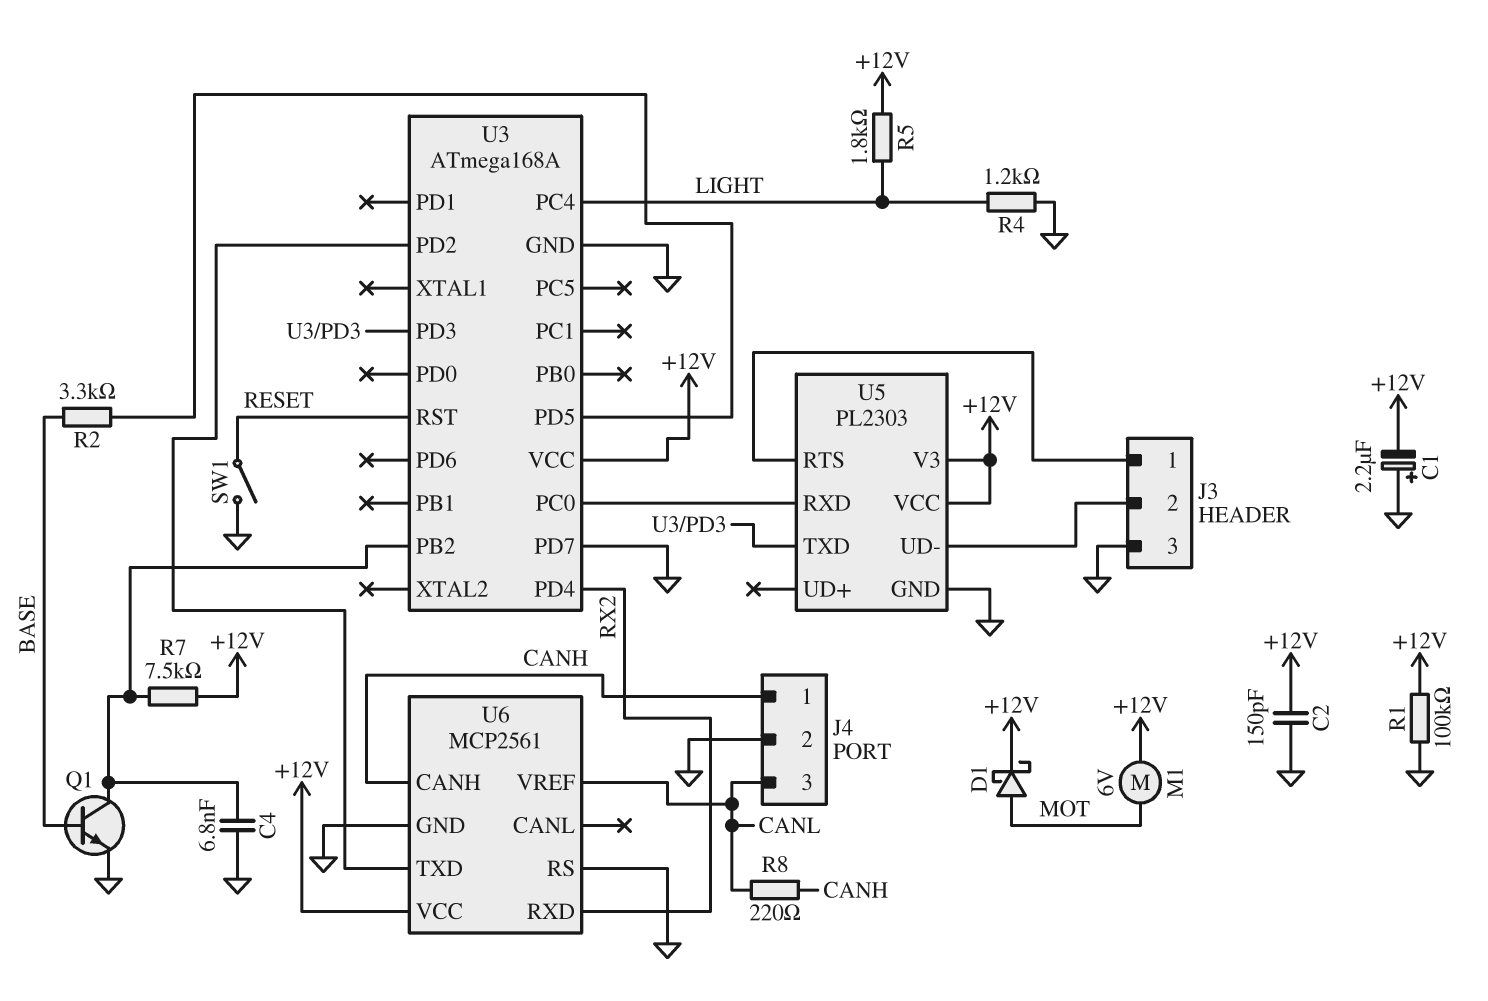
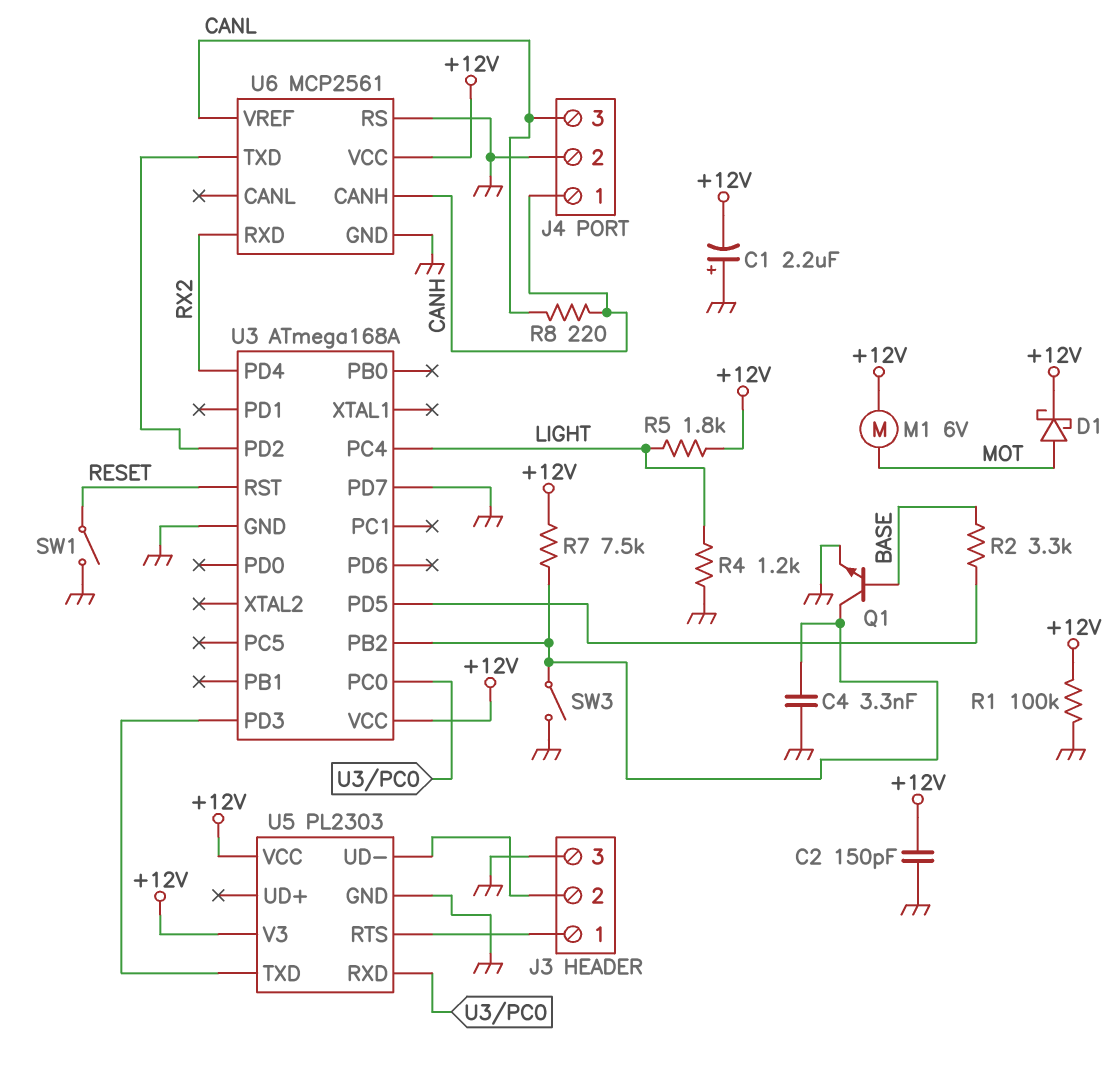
C4: 6.8nF (GND, U3/PB2) -> 3.3nF (GND, U3/PB2)
SW3: none -> switch (GND, U3/PB2)

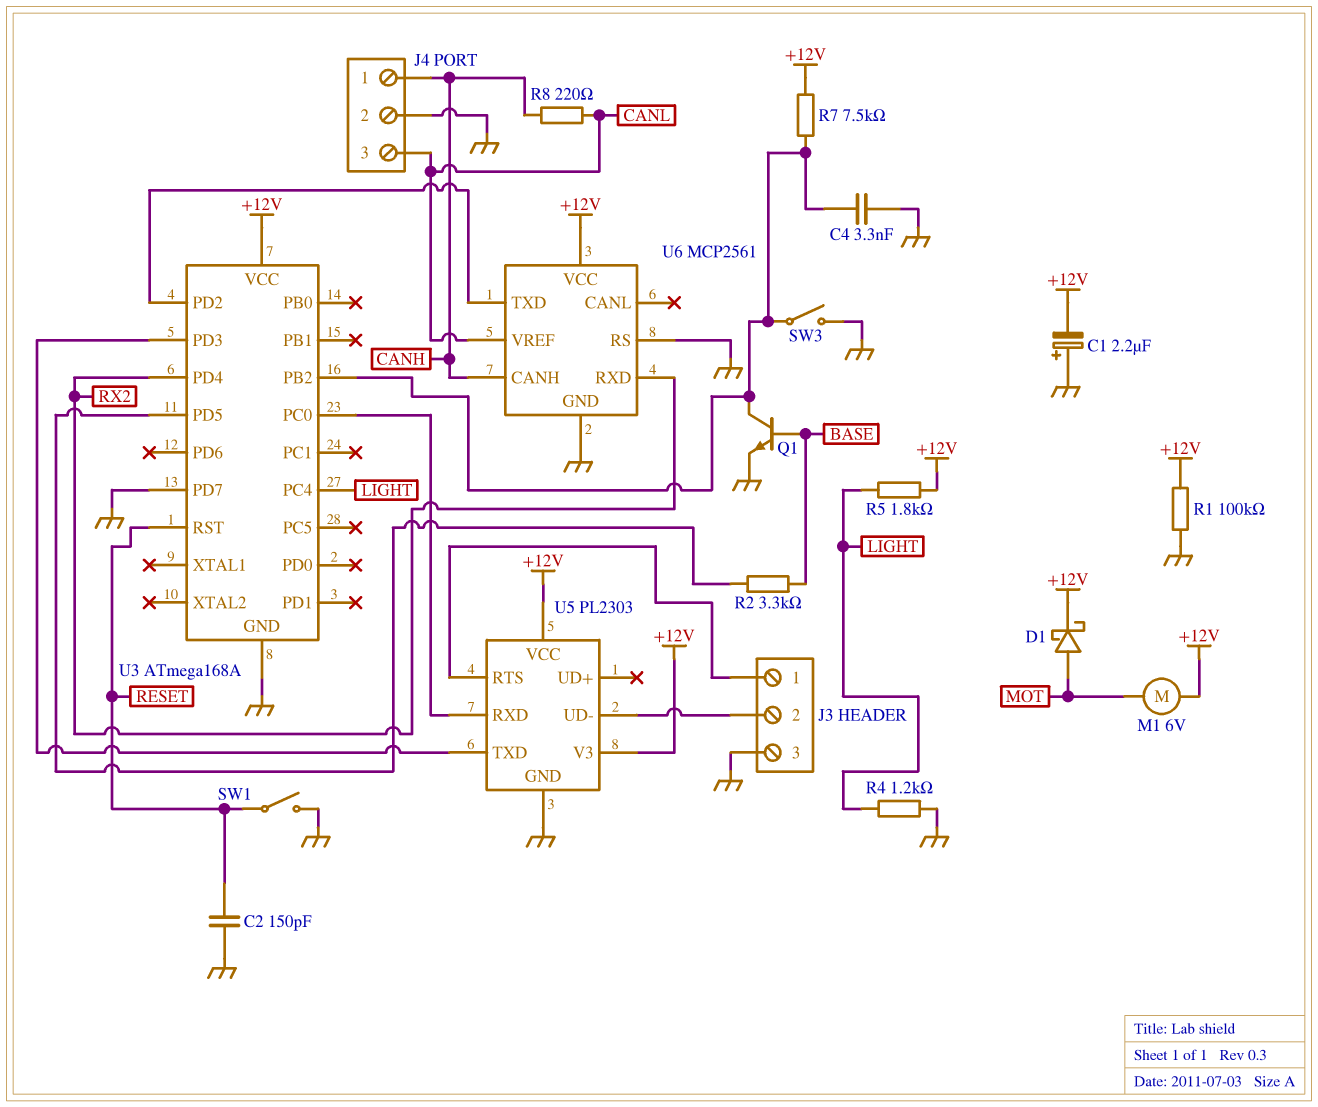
C2: 150pF (+12V, GND) -> 150pF (GND, RESET)

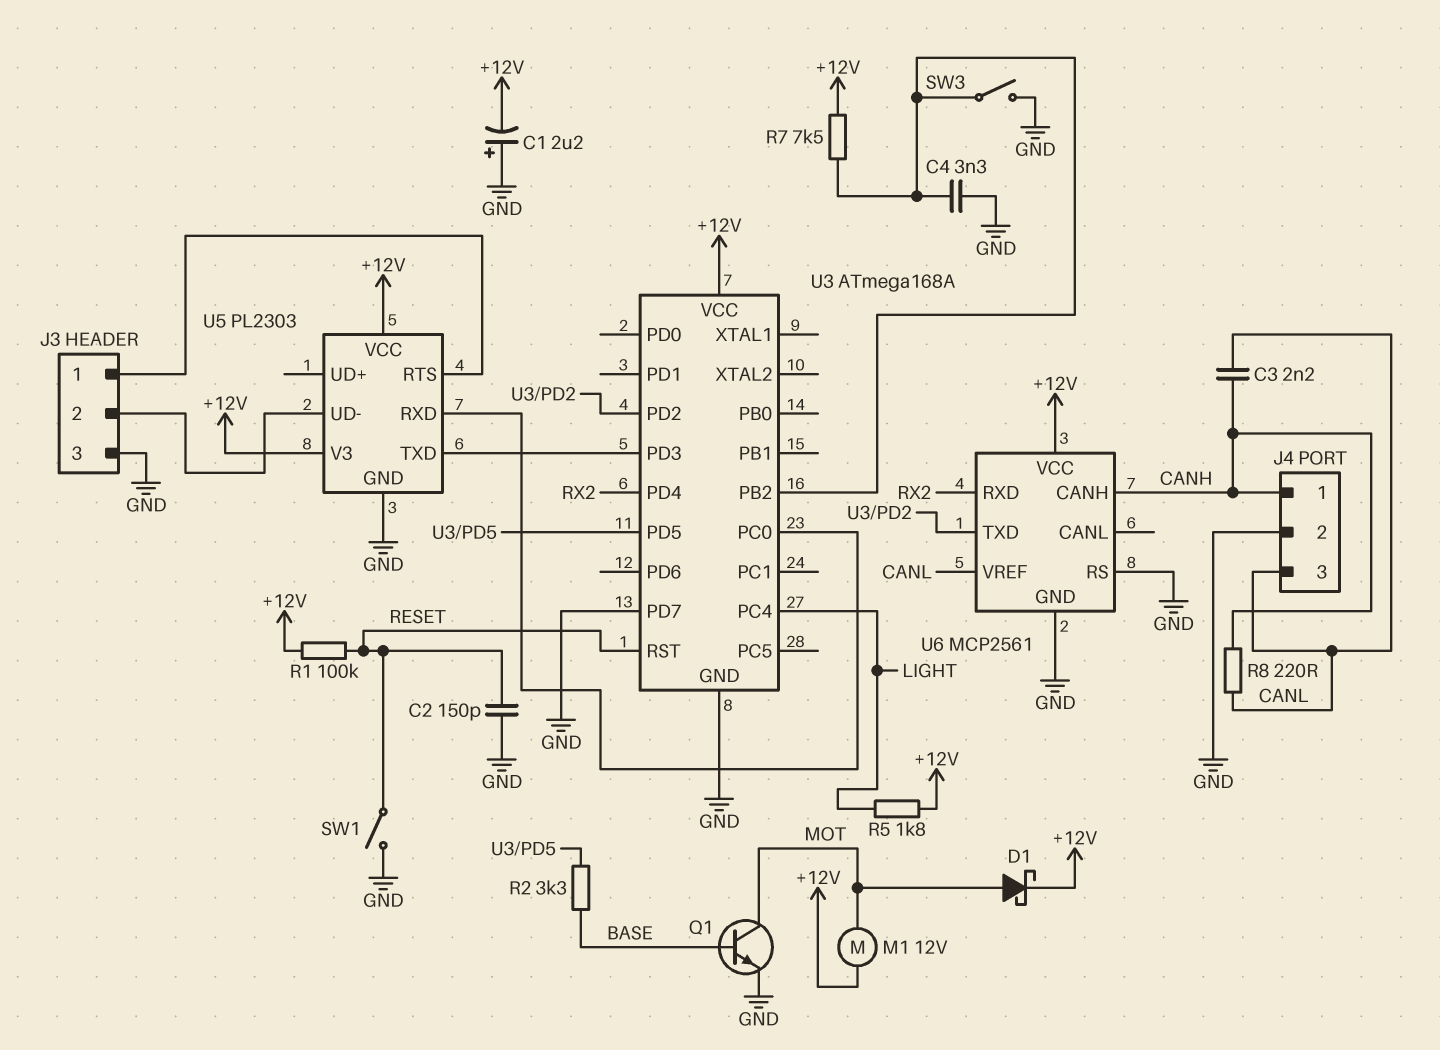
C3: none -> 2.2nF (CANH, CANL)
M1: motor 6V (+12V, MOT) -> motor 12V (+12V, MOT)
Q1: NPN (B BASE, C U3/PB2, E GND) -> NPN (B BASE, C MOT, E GND)
R1: 100k (+12V, GND) -> 100k (+12V, RESET)
R4: 1.2k (GND, LIGHT) -> none

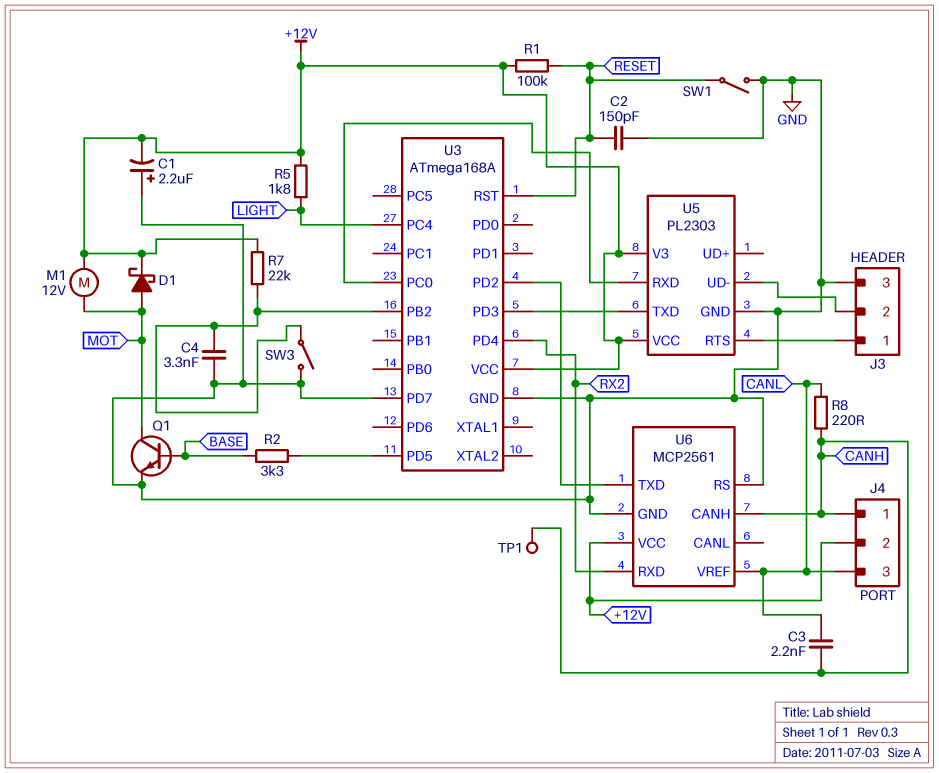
J4 pin 2: GND -> +12V
R7: 7.5k (+12V, U3/PB2) -> 22k (+12V, U3/PB2)
TP1: none -> test point (CANH)

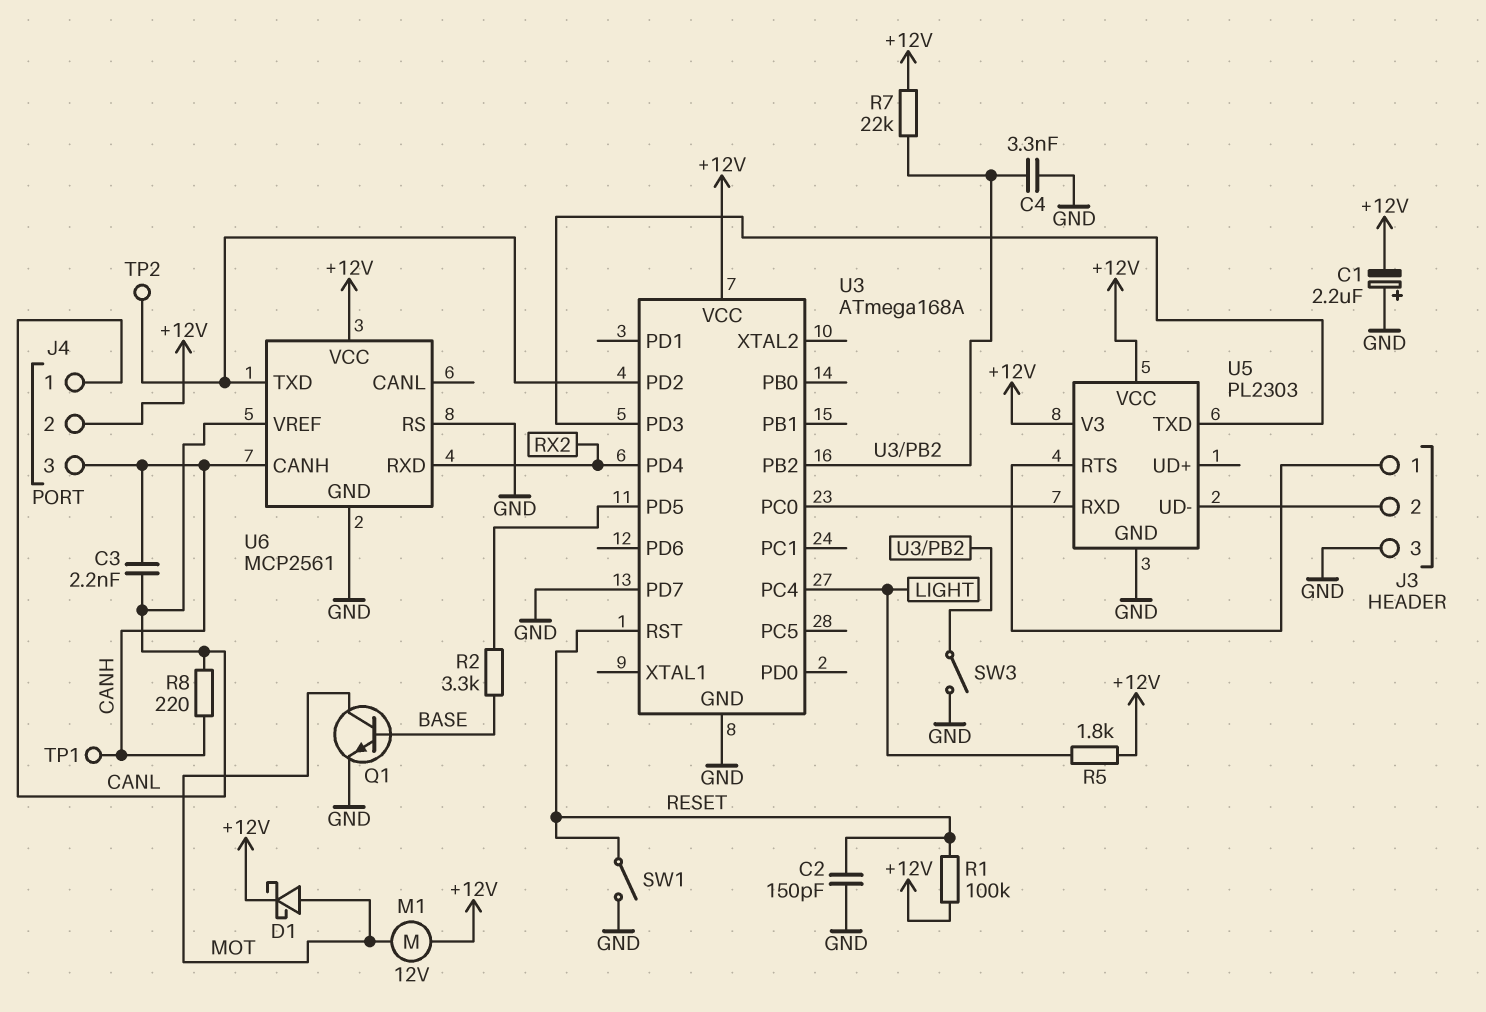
J4 pin 1: CANH -> CANL
J4 pin 3: CANL -> CANH
TP2: none -> test point (U3/PD2)

